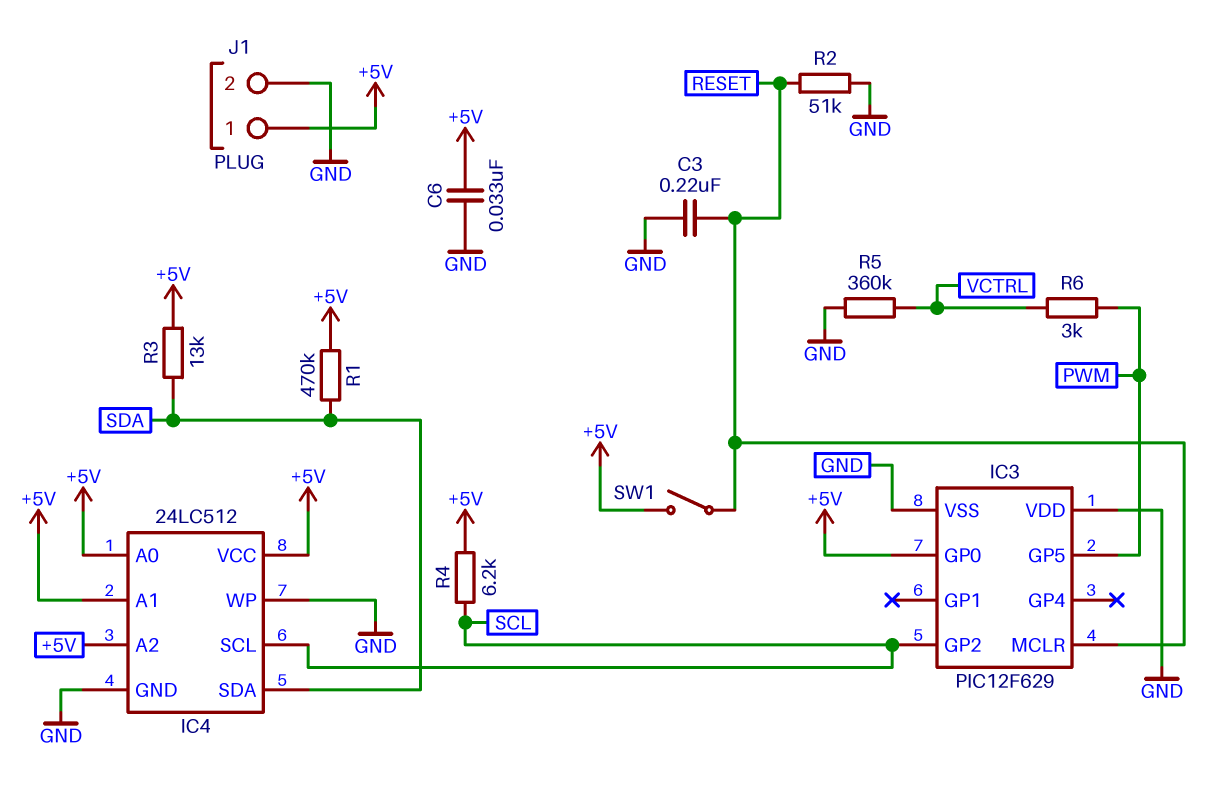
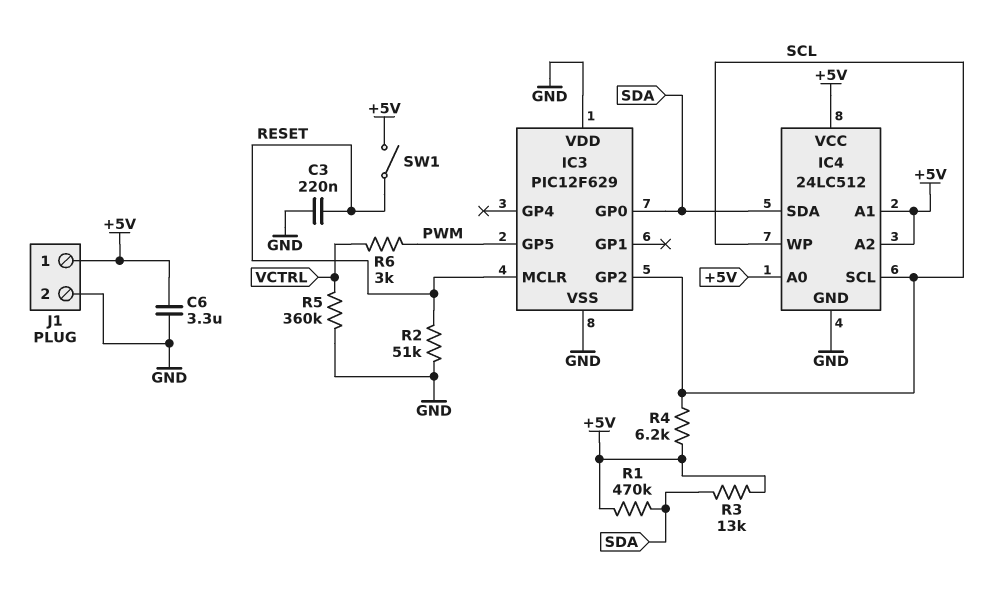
C6: 33nF (+5V, GND) -> 3.3uF (+5V, GND)
IC3 pin GP0: +5V -> SDA
IC4 pin WP: GND -> SCL

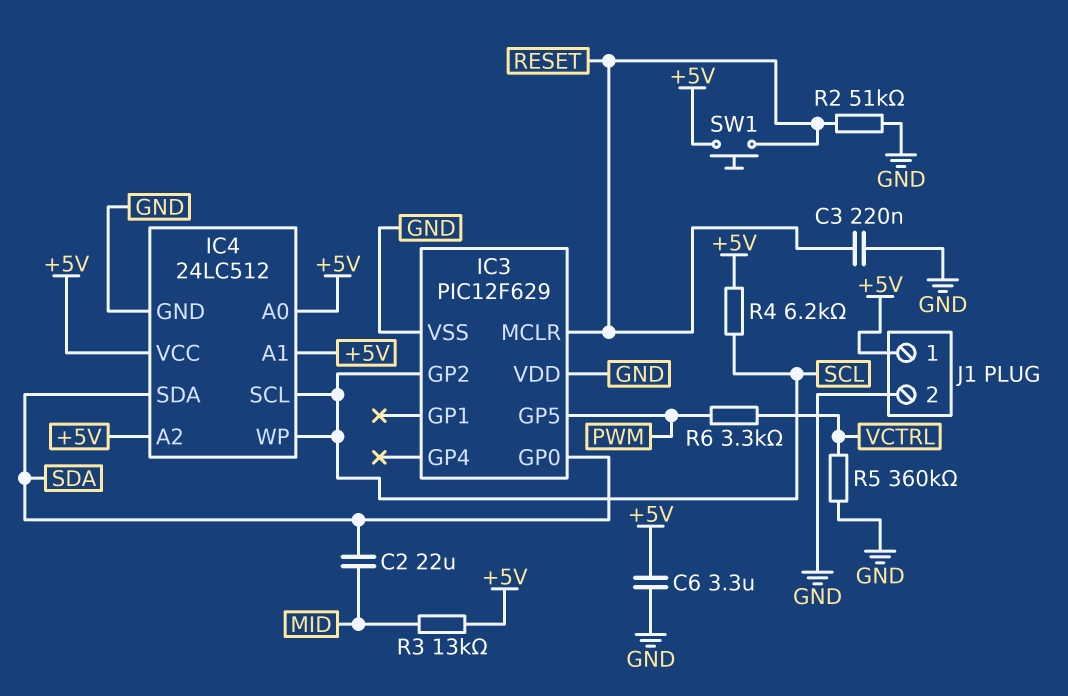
C2: none -> 22uF (MID, SDA)
R1: 470k (+5V, SDA) -> none
R3: 13k (+5V, SDA) -> 13k (+5V, MID)
R6: 3k (PWM, VCTRL) -> 3.3k (PWM, VCTRL)
SW1: switch (+5V, RESET) -> button (+5V, RESET)

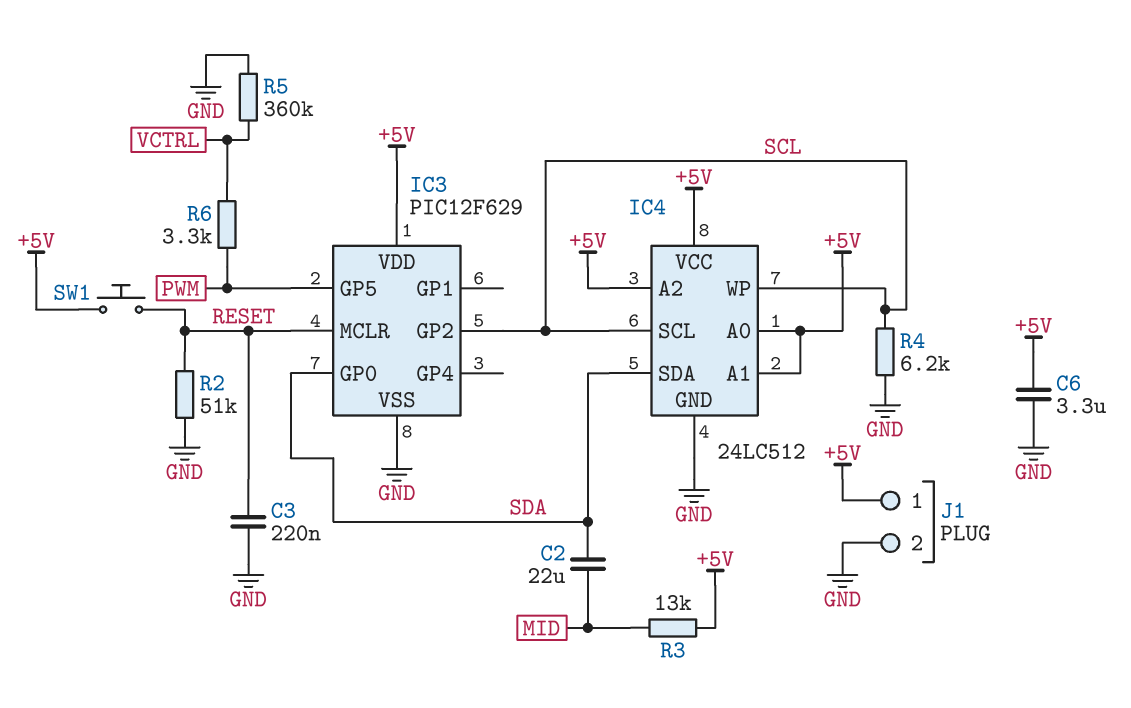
IC3 pin VDD: GND -> +5V
R4: 6.2k (+5V, SCL) -> 6.2k (GND, SCL)

